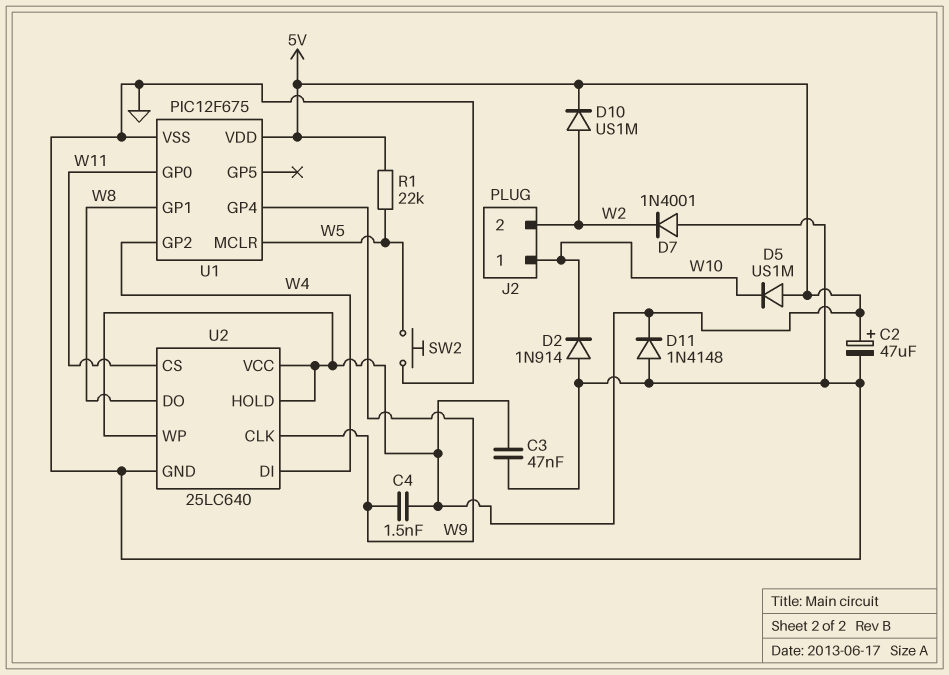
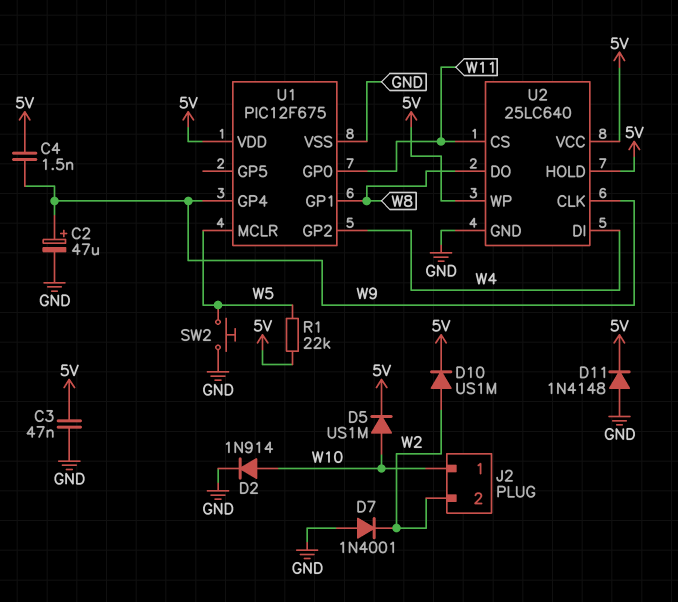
C2: 47uF (plus 5V, minus GND) -> 47uF (plus W9, minus GND)
D2: diode 1N914 (A GND, K W10) -> diode 1N914 (A W10, K GND)
D5: diode US1M (A 5V, K W10) -> diode US1M (A W10, K 5V)

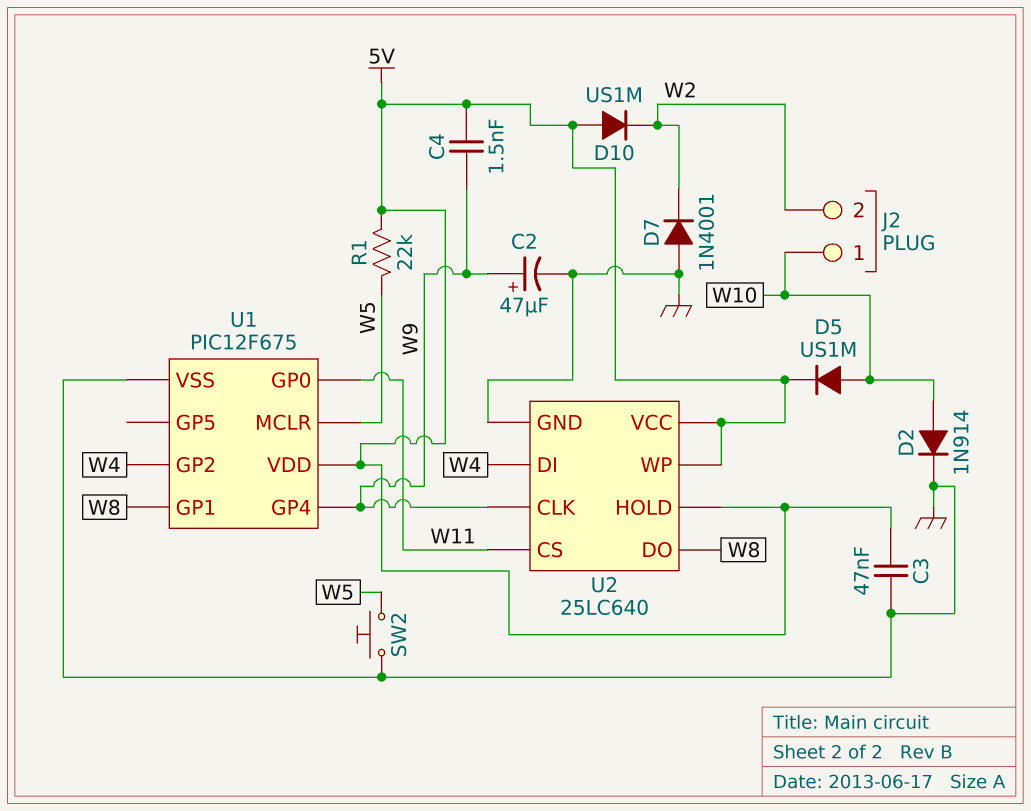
D10: diode US1M (A W2, K 5V) -> diode US1M (A 5V, K W2)
D11: diode 1N4148 (A GND, K 5V) -> none

